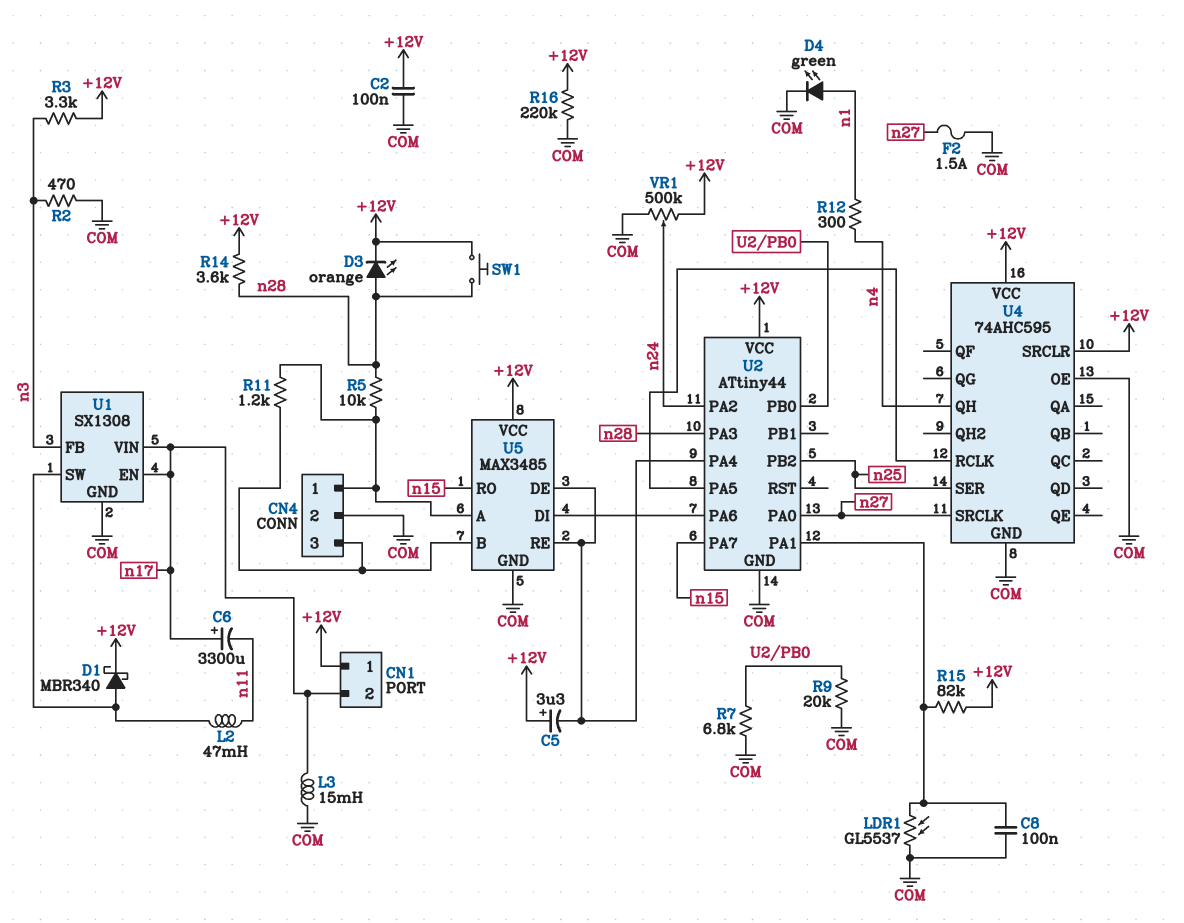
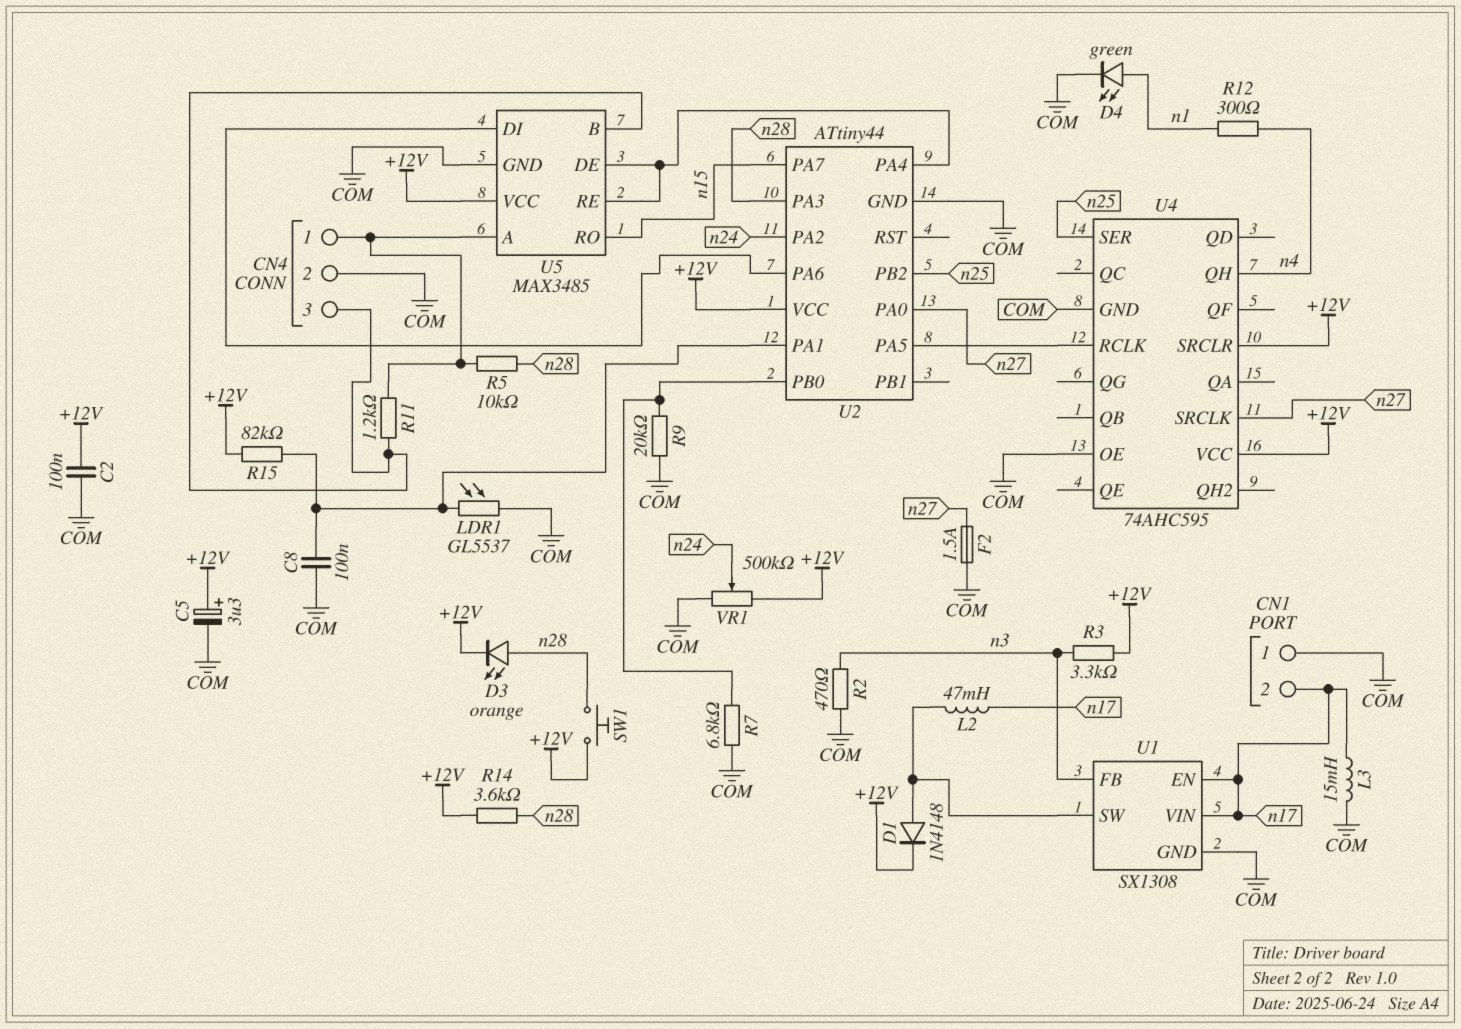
C5: 3.3uF (plus +12V, minus U2/PA4) -> 3.3uF (plus +12V, minus COM)
C6: 3300uF (plus n17, minus n11) -> none
CN1 pin 1: +12V -> COM
D1: schottky MBR340 (A U1/SW, K +12V) -> diode 1N4148 (A U1/SW, K +12V)
L2: 47mH (U1/SW, n11) -> 47mH (U1/SW, n17)
R16: 220k (+12V, COM) -> none

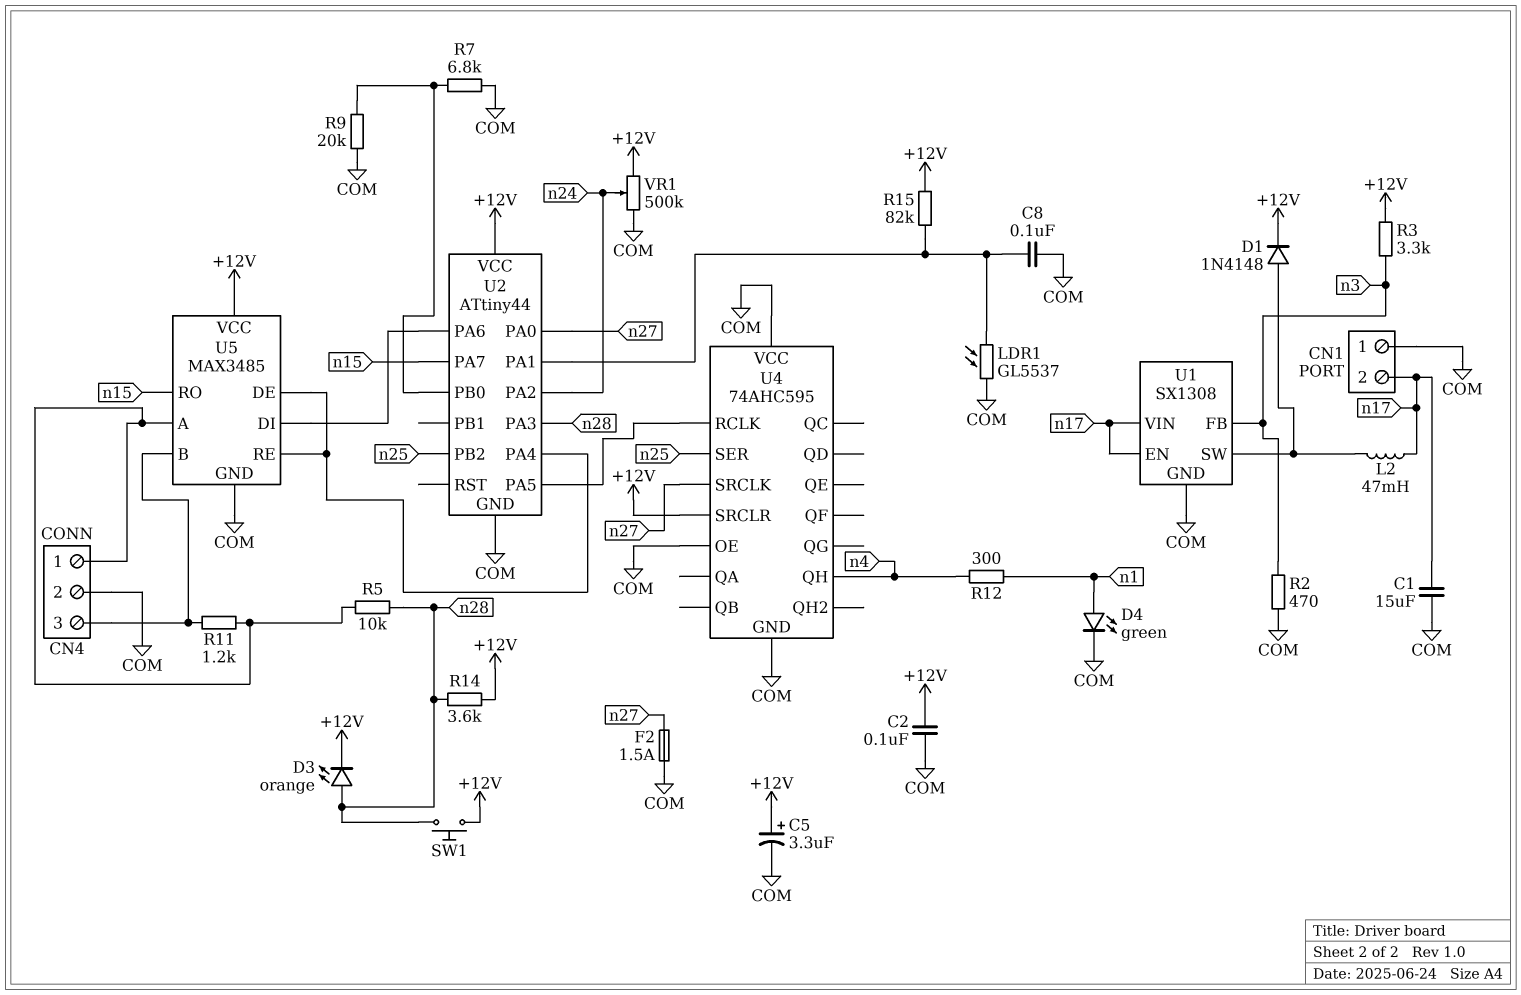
C1: none -> 15uF (COM, n17)
L3: 15mH (COM, n17) -> none
U4 pin VCC: +12V -> COM

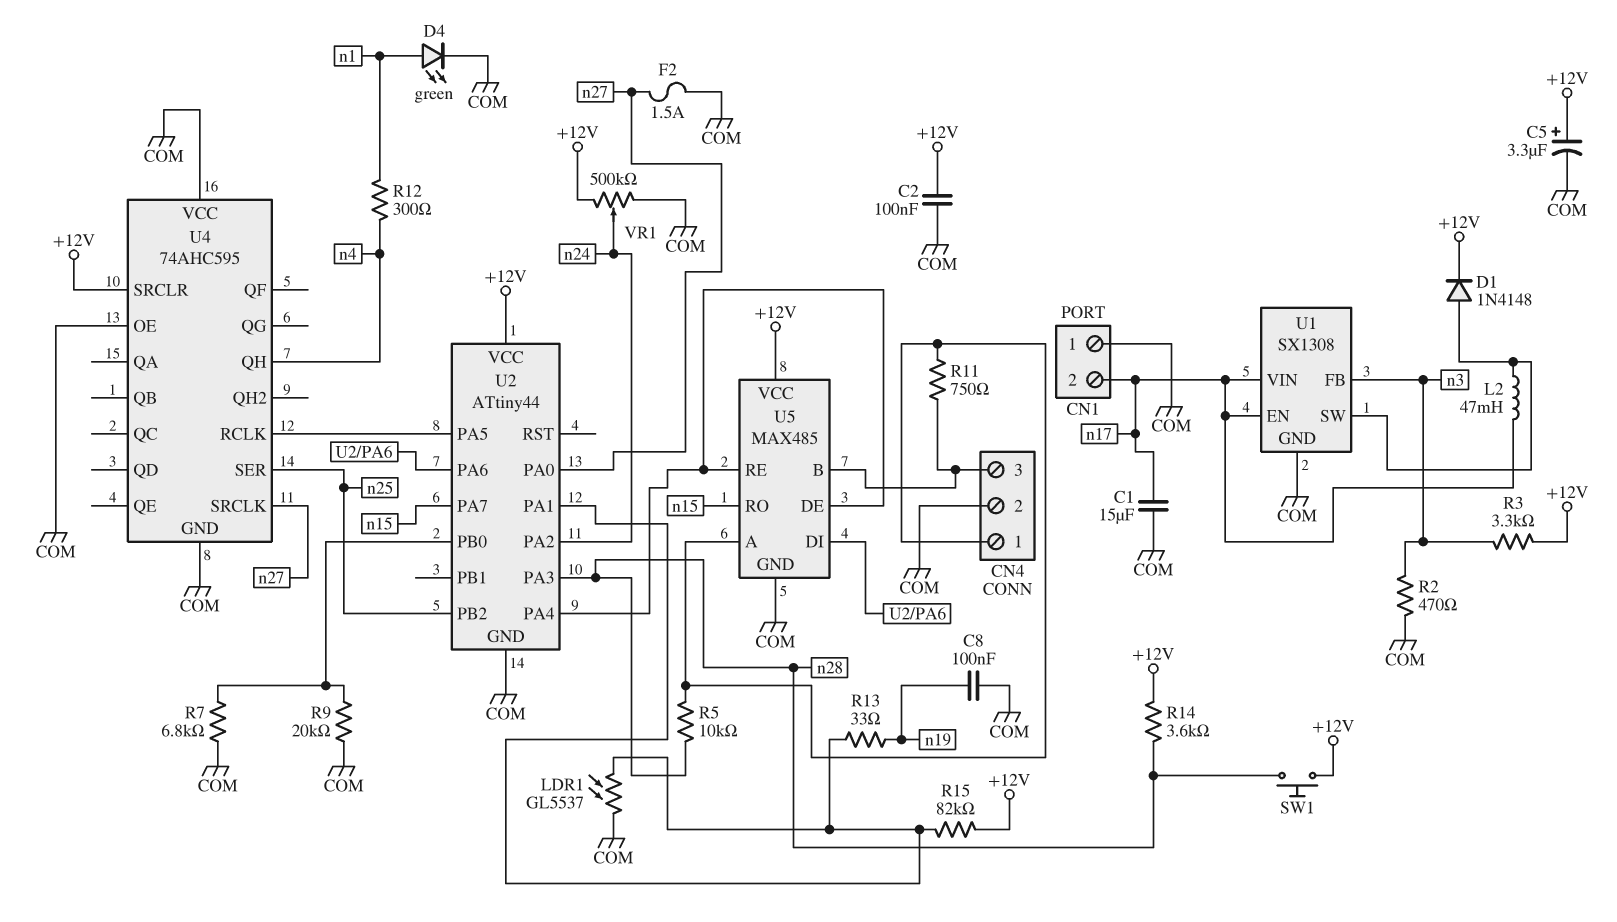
C8: 100nF (COM, U2/PA1) -> 100nF (COM, n19)
D3: LED orange (A n28, K +12V) -> none
R11: 1.2k (CN4/1, CN4/3) -> 750 (CN4/1, CN4/3)
R13: none -> 33 (U2/PA1, n19)
U5: MAX3485 -> MAX485

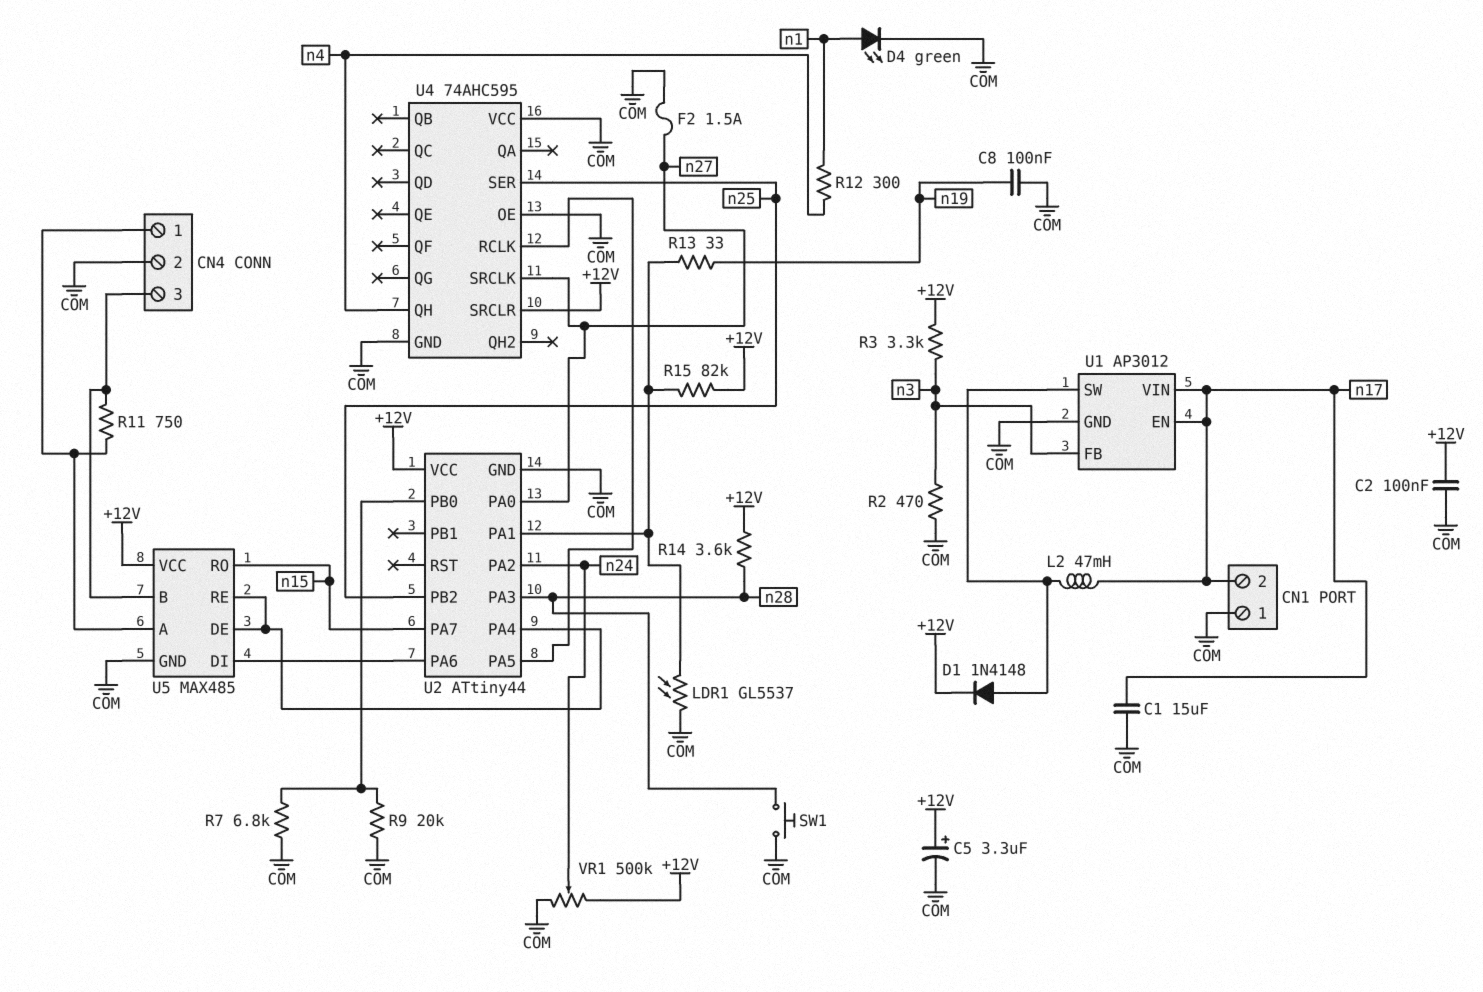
R5: 10k (CN4/1, n28) -> none
SW1: button (+12V, n28) -> button (COM, n28)
U1: SX1308 -> AP3012

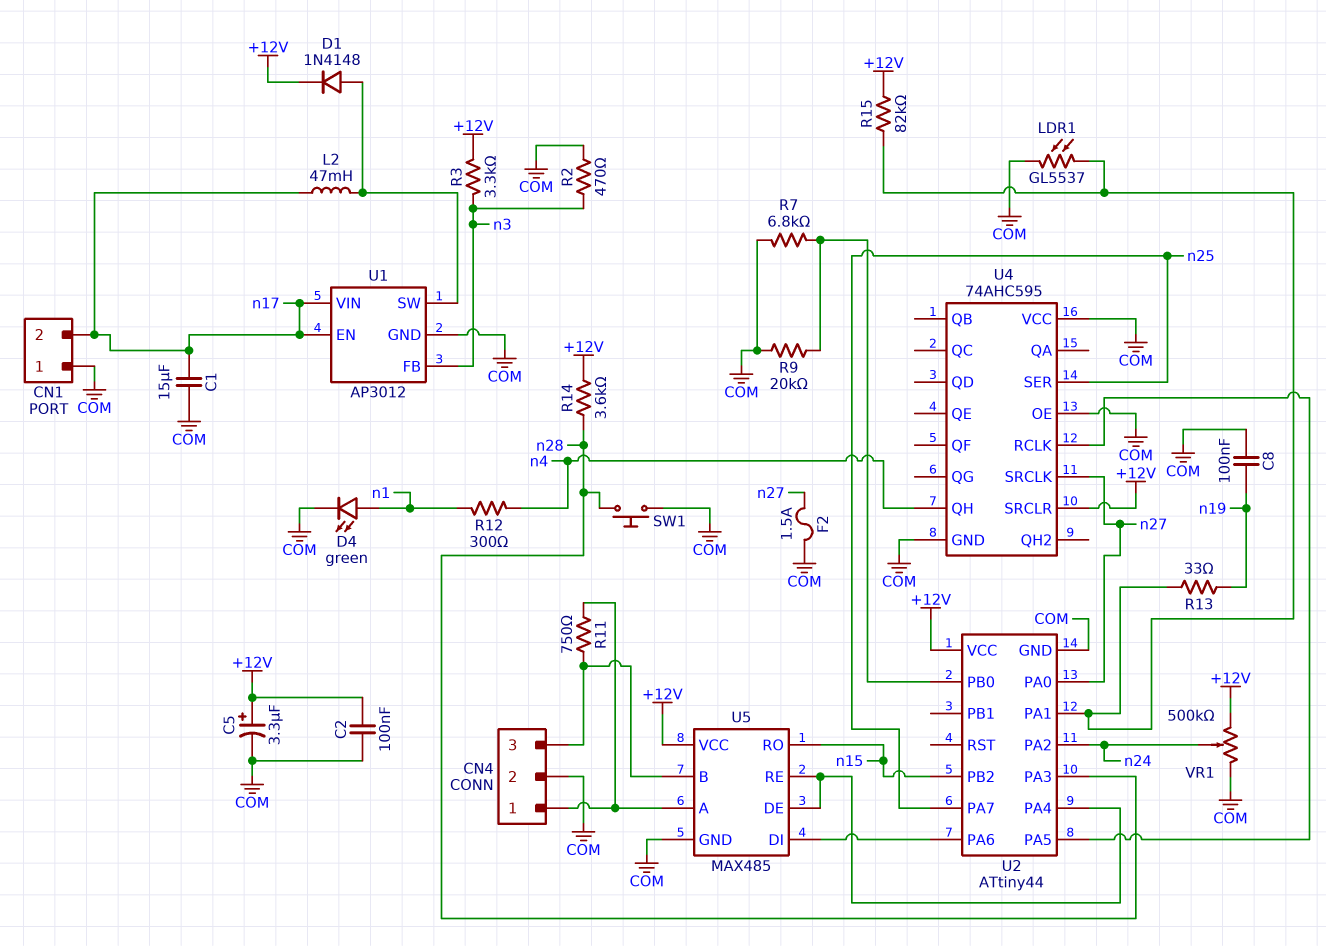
U2 pin PA7: n15 -> n25
U2 pin PB2: n25 -> n15

